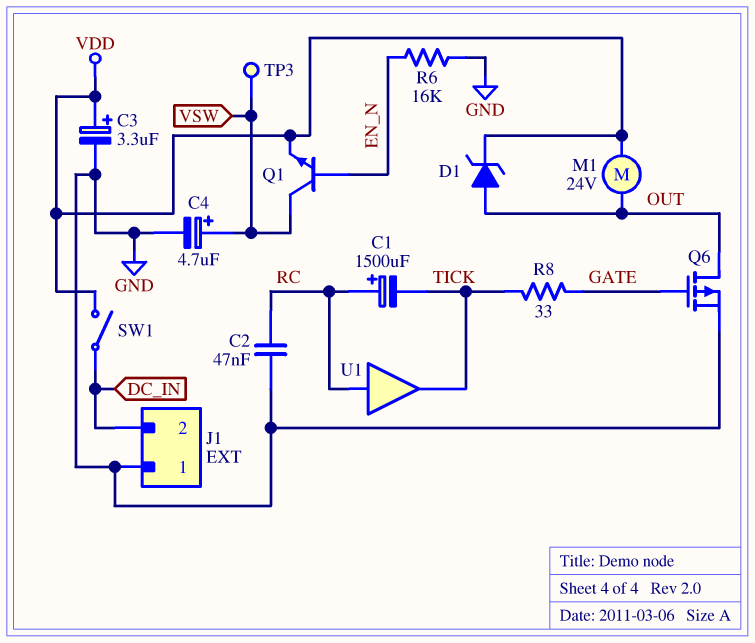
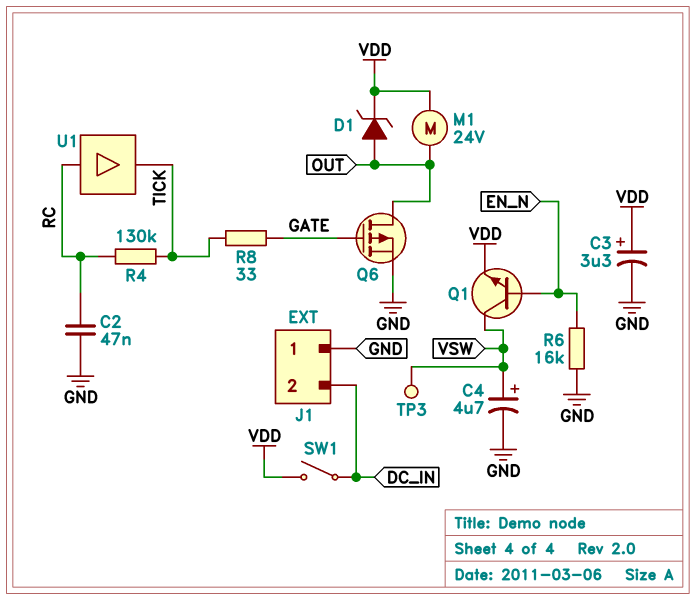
C1: 1500uF (plus RC, minus TICK) -> none
R4: none -> 130k (RC, TICK)

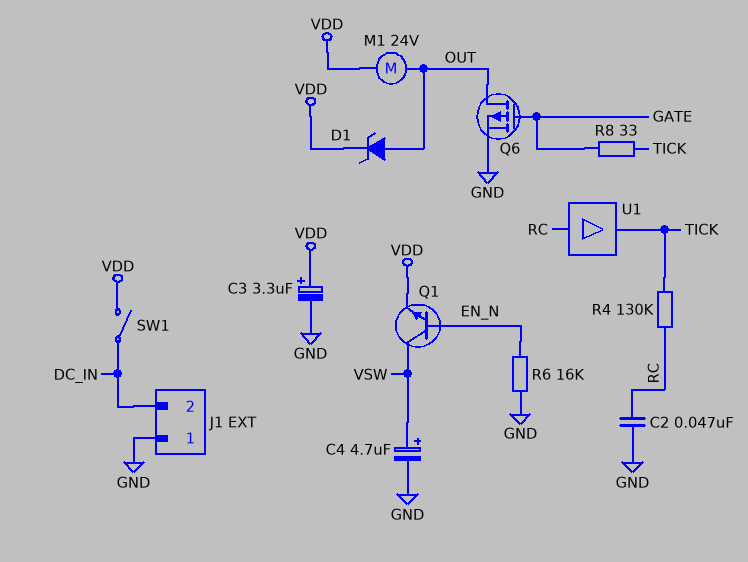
TP3: test point (VSW) -> none

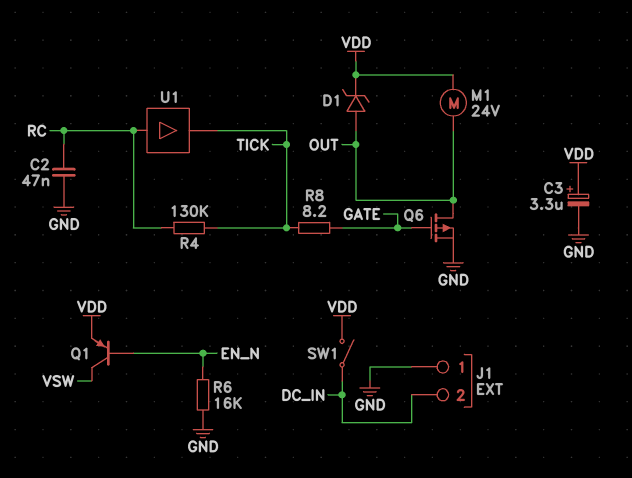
C4: 4.7uF (plus VSW, minus GND) -> none
Q1: NPN (B EN_N, C VSW, E VDD) -> PNP (B EN_N, C VSW, E VDD)
R8: 33 (GATE, TICK) -> 8.2 (GATE, TICK)

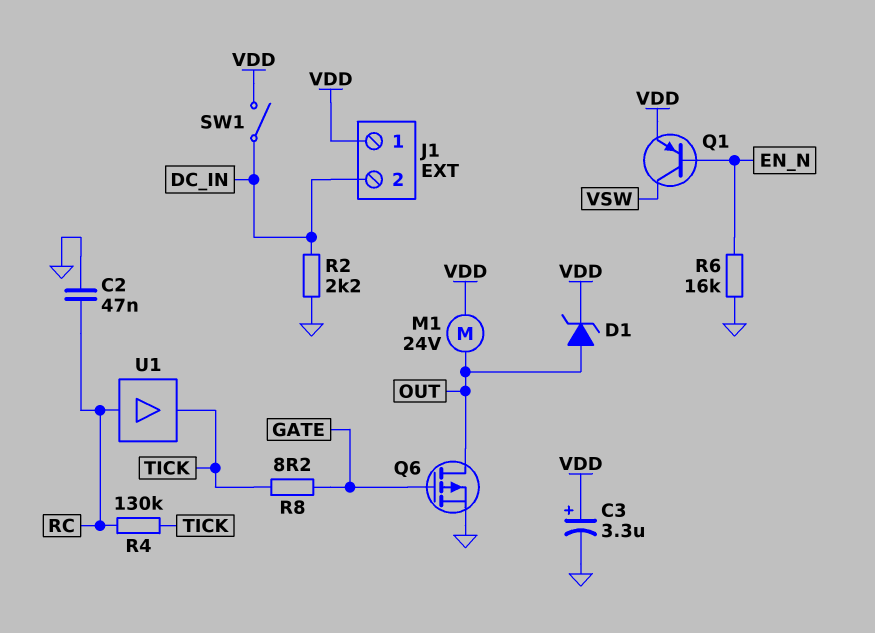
J1 pin 1: GND -> VDD
R2: none -> 2.2k (DC_IN, GND)

